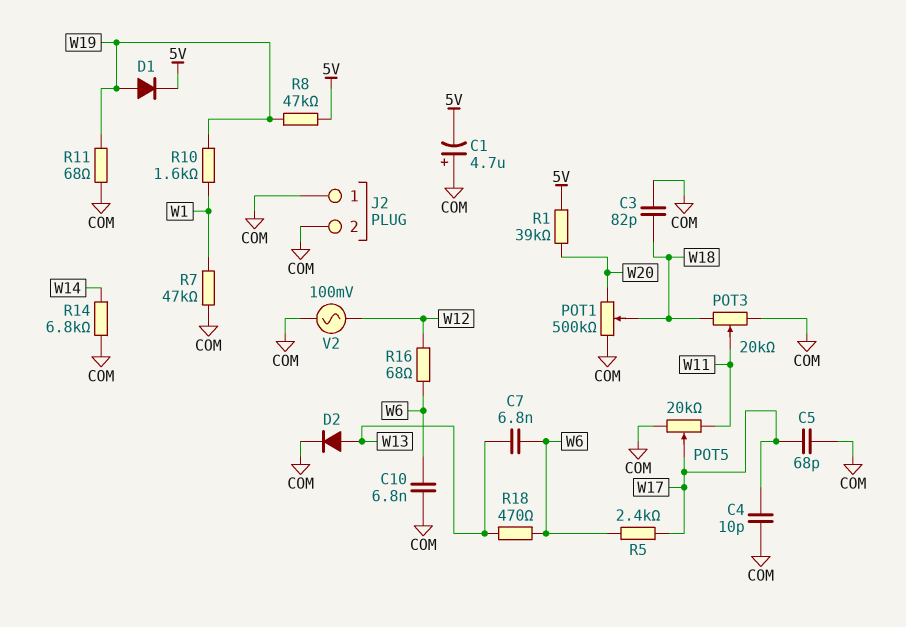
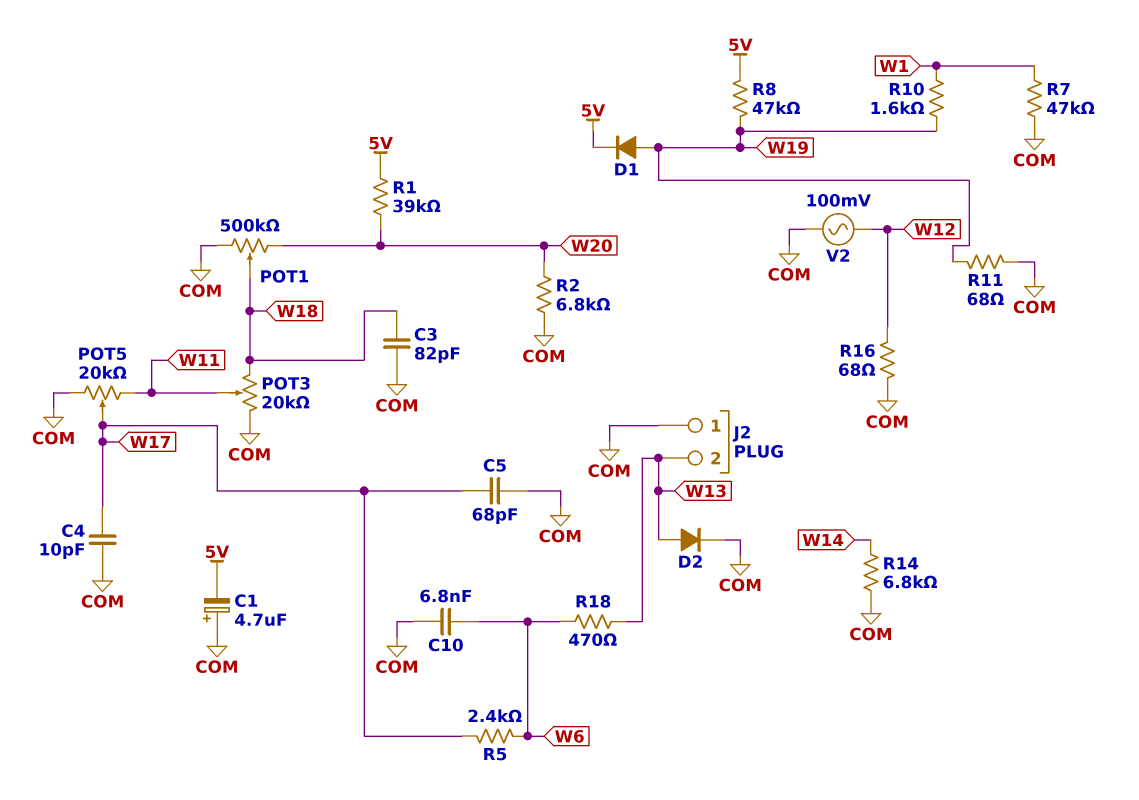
C7: 6.8nF (W6, W13) -> none
J2 pin 2: COM -> W13
R2: none -> 6.8k (COM, W20)
R16: 68 (W6, W12) -> 68 (COM, W12)

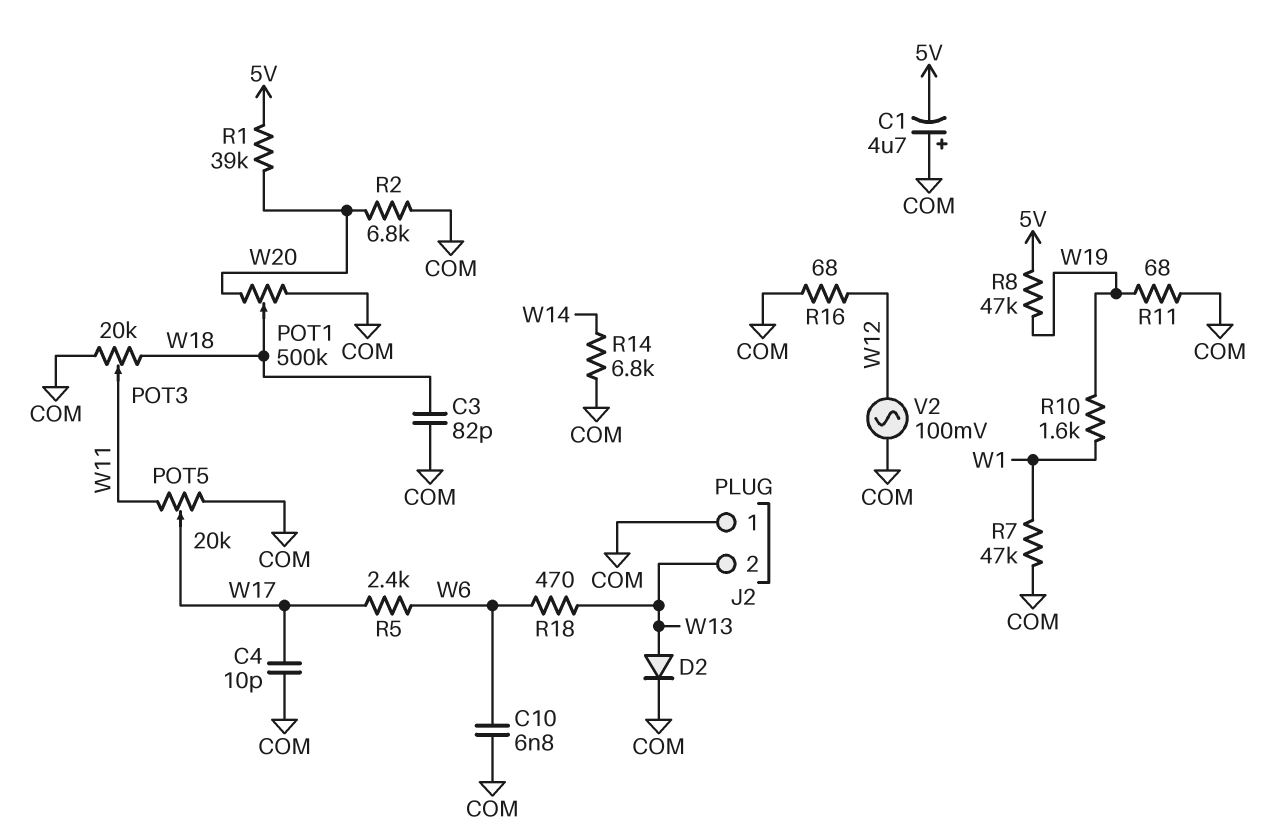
C5: 68pF (COM, W17) -> none
D1: diode (A W19, K 5V) -> none

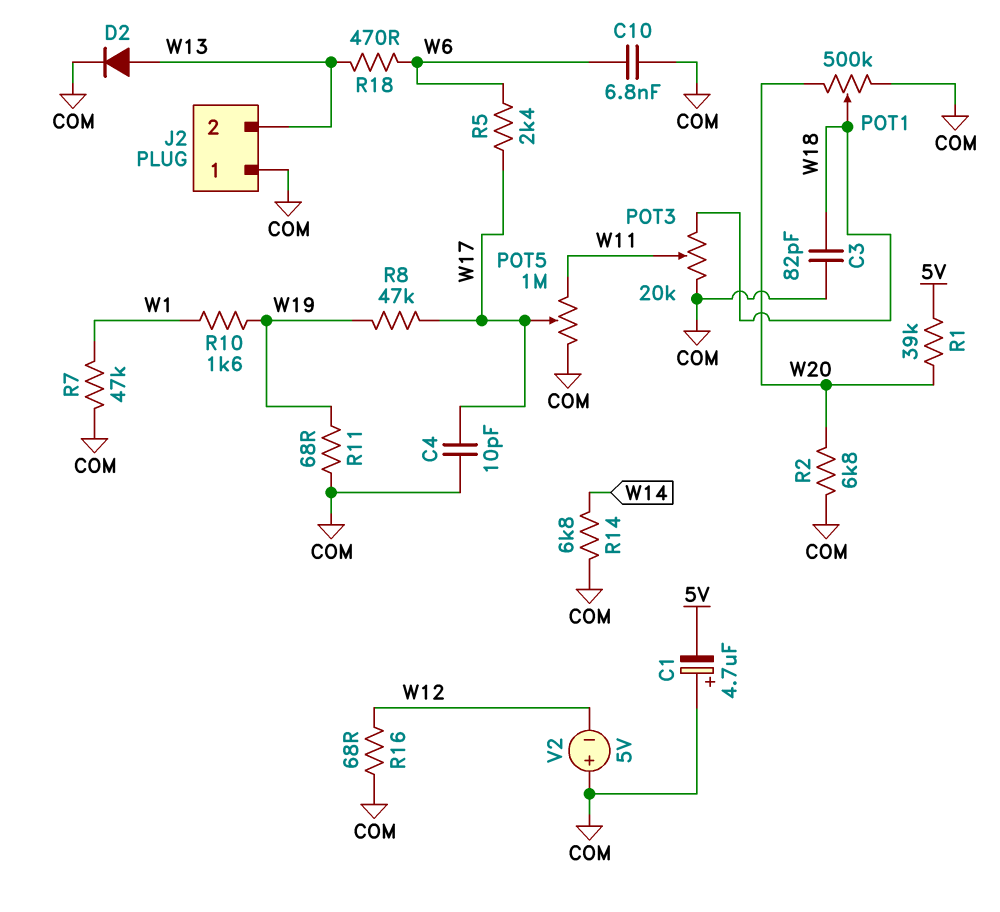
POT5: 20k (COM, W11, wiper W17) -> 1M (COM, W11, wiper W17)
R8: 47k (5V, W19) -> 47k (W17, W19)
V2: AC 100mV (COM, W12) -> 5V (plus COM, minus W12)

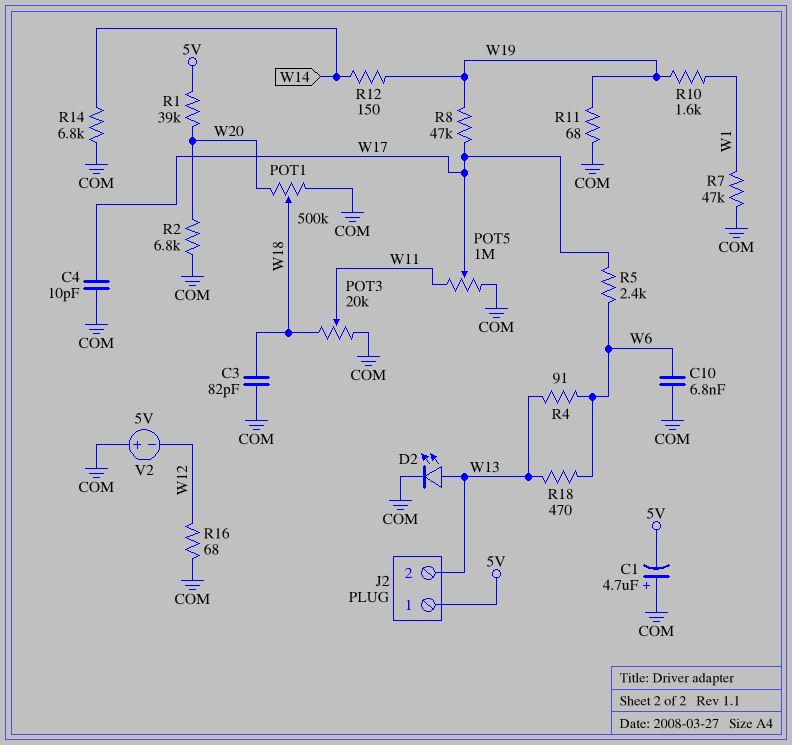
D2: diode (A W13, K COM) -> LED (A W13, K COM)
J2 pin 1: COM -> 5V
R4: none -> 91 (W6, W13)
R12: none -> 150 (W14, W19)

